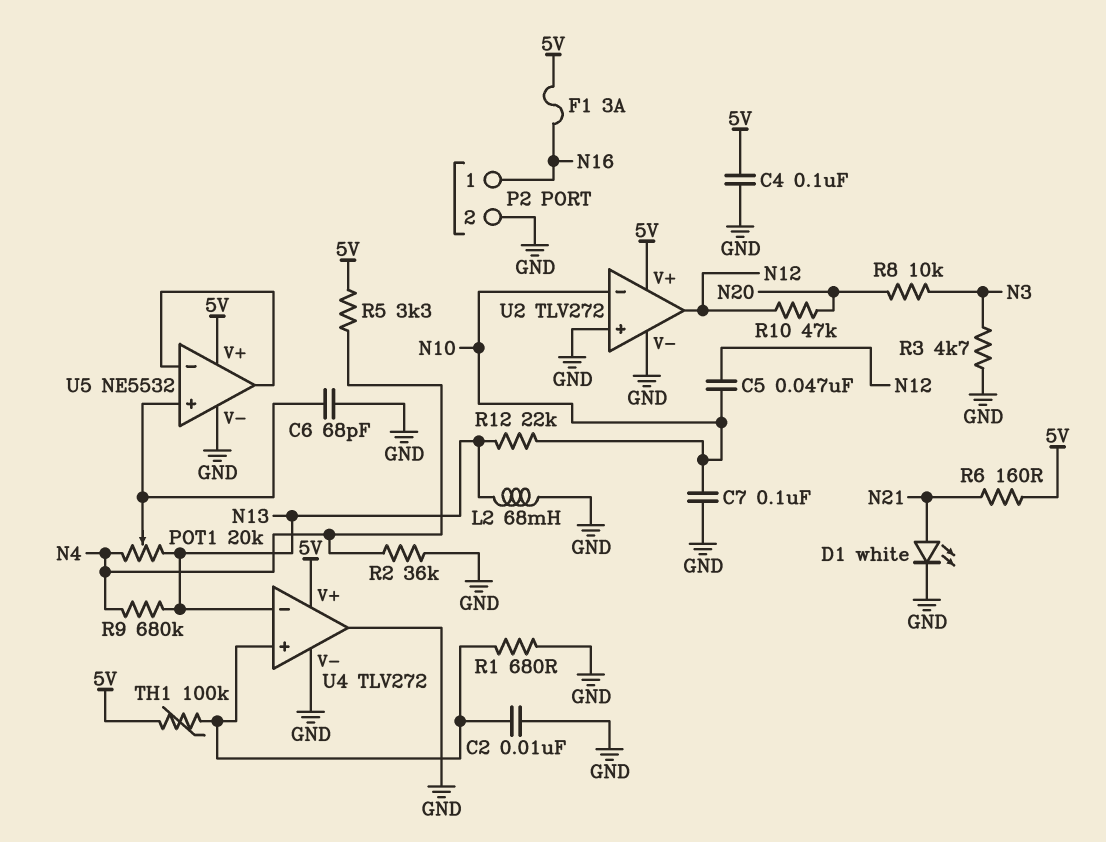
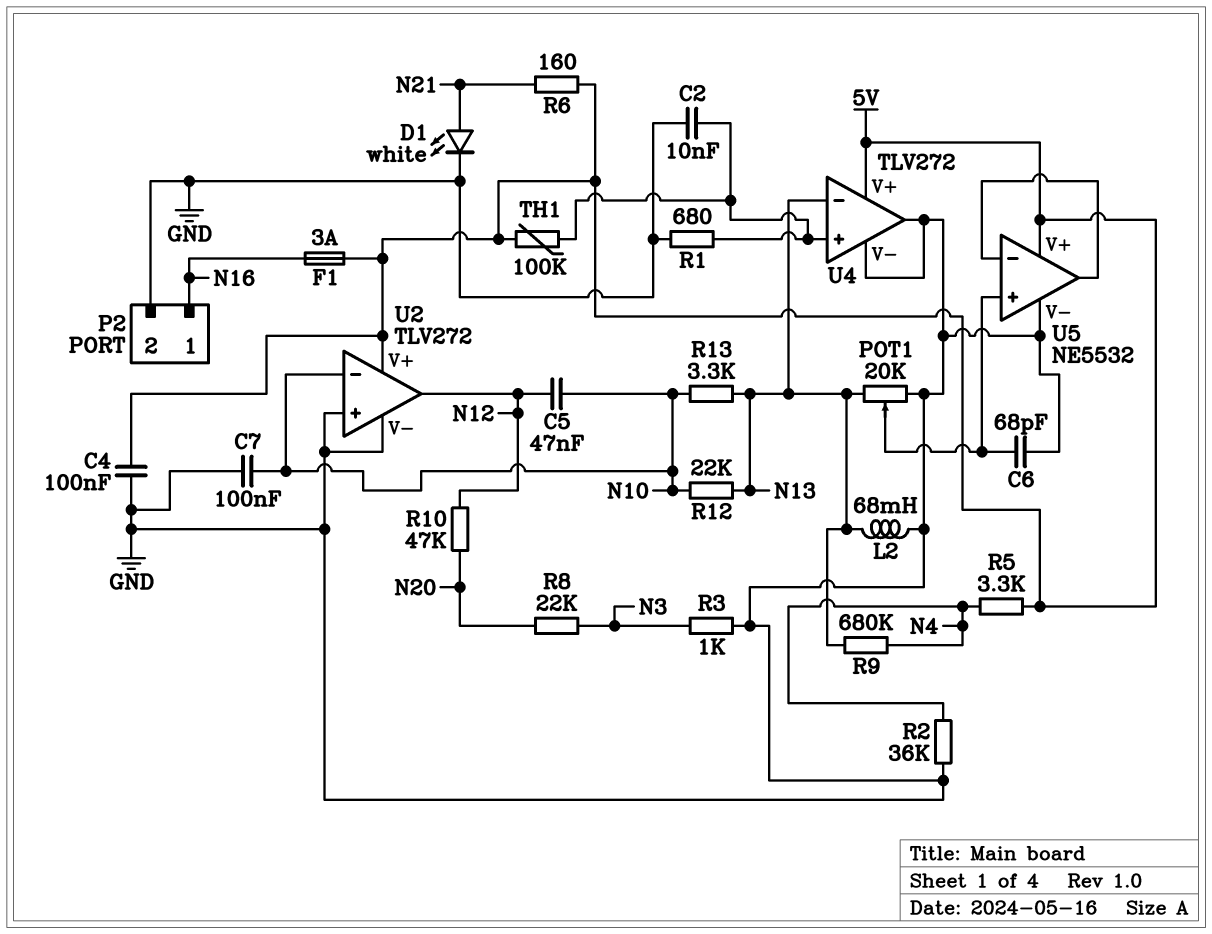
POT1: 20k (N4, N13, wiper U5/in+) -> 20k (GND, N13, wiper U5/in+)
R3: 4.7k (GND, N3) -> 1k (GND, N3)
R8: 10k (N3, N20) -> 22k (N3, N20)
R13: none -> 3.3k (N10, N13)

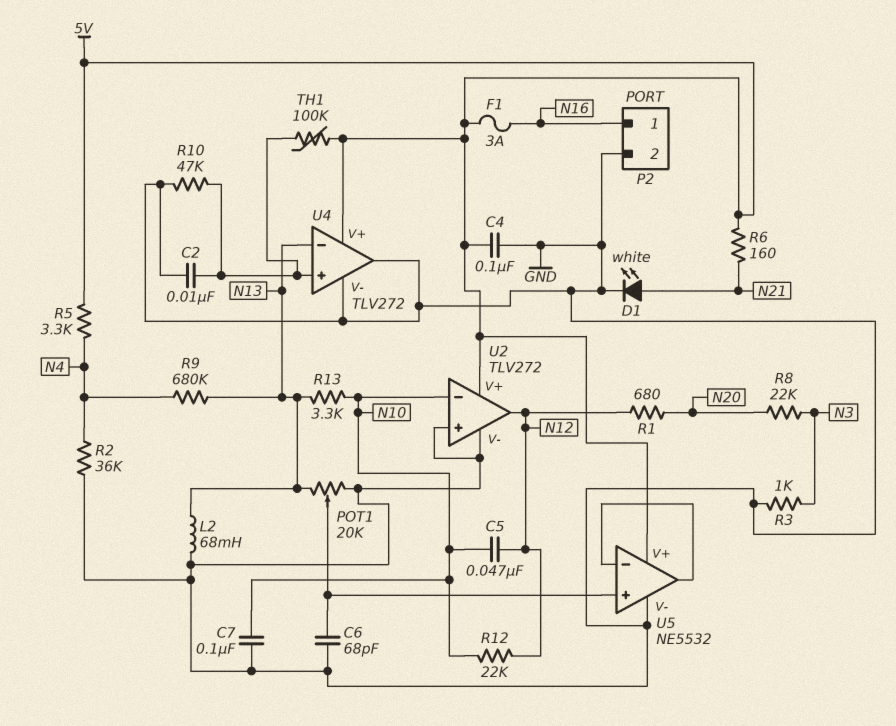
R1: 680 (GND, U4/in+) -> 680 (N12, N20)
R10: 47k (N12, N20) -> 47k (GND, U4/in+)
R12: 22k (N10, N13) -> 22k (N10, N12)

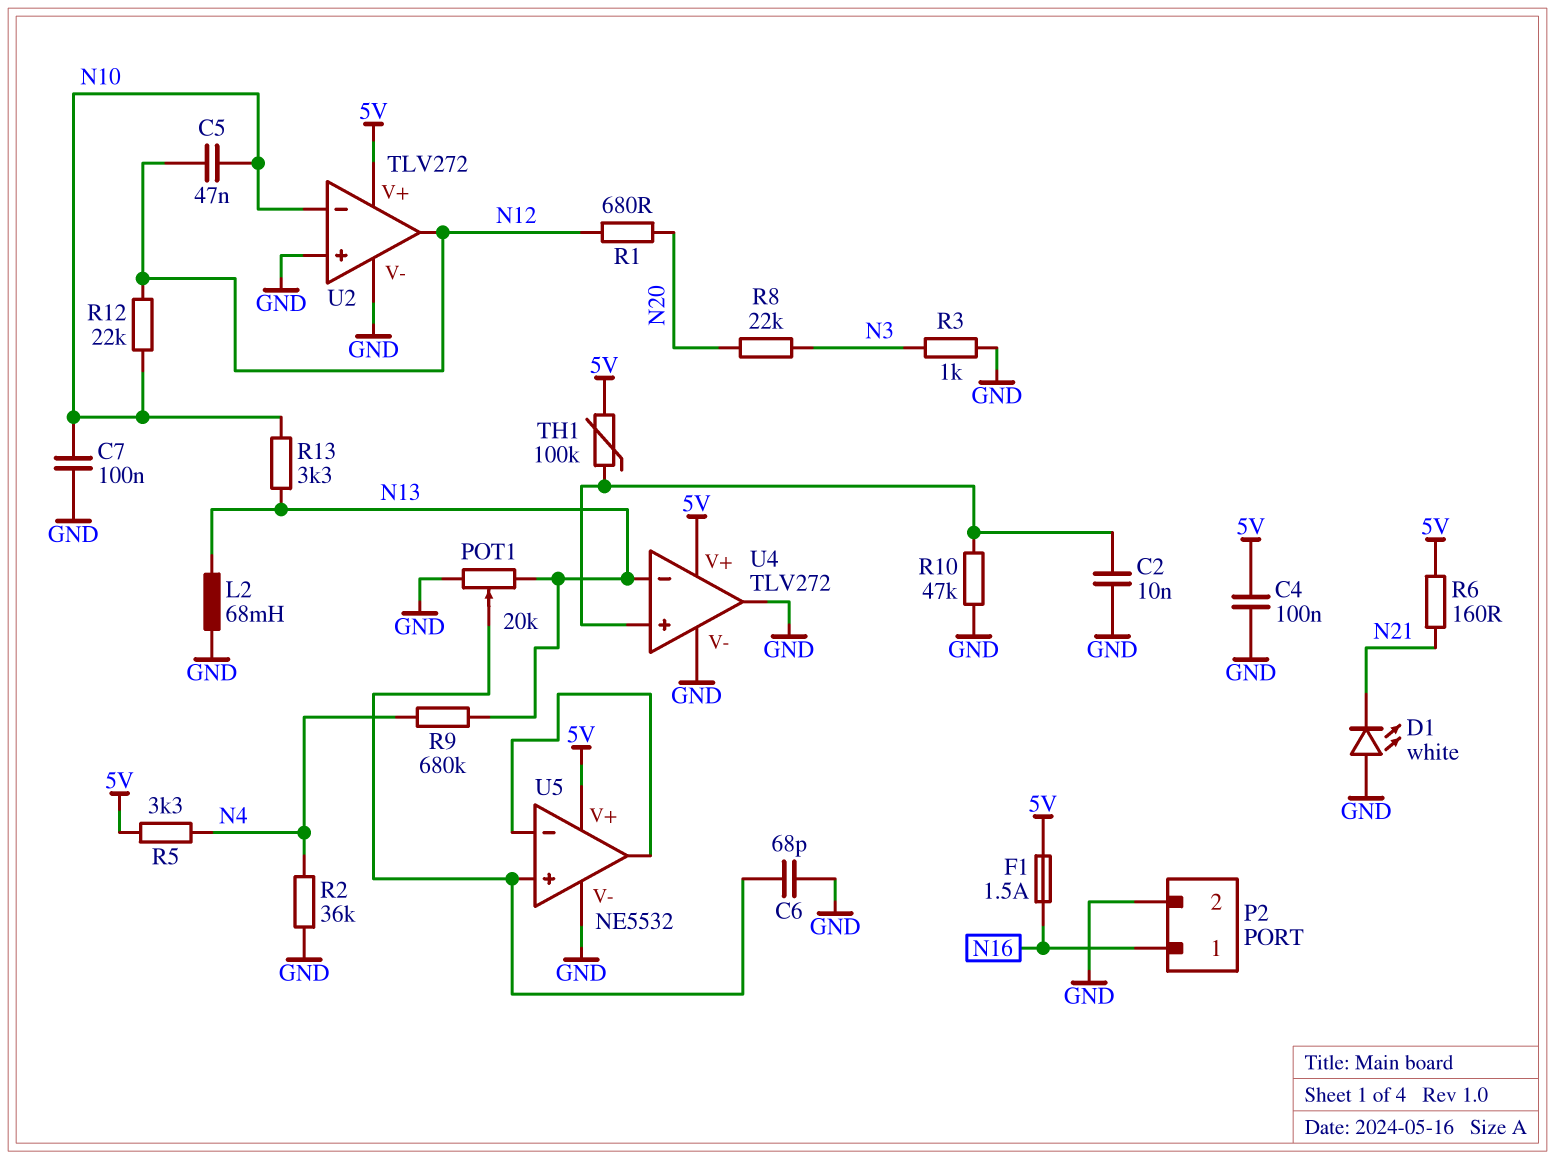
D1: LED white (A N21, K GND) -> LED white (A GND, K N21)
F1: 3A (5V, N16) -> 1.5A (5V, N16)

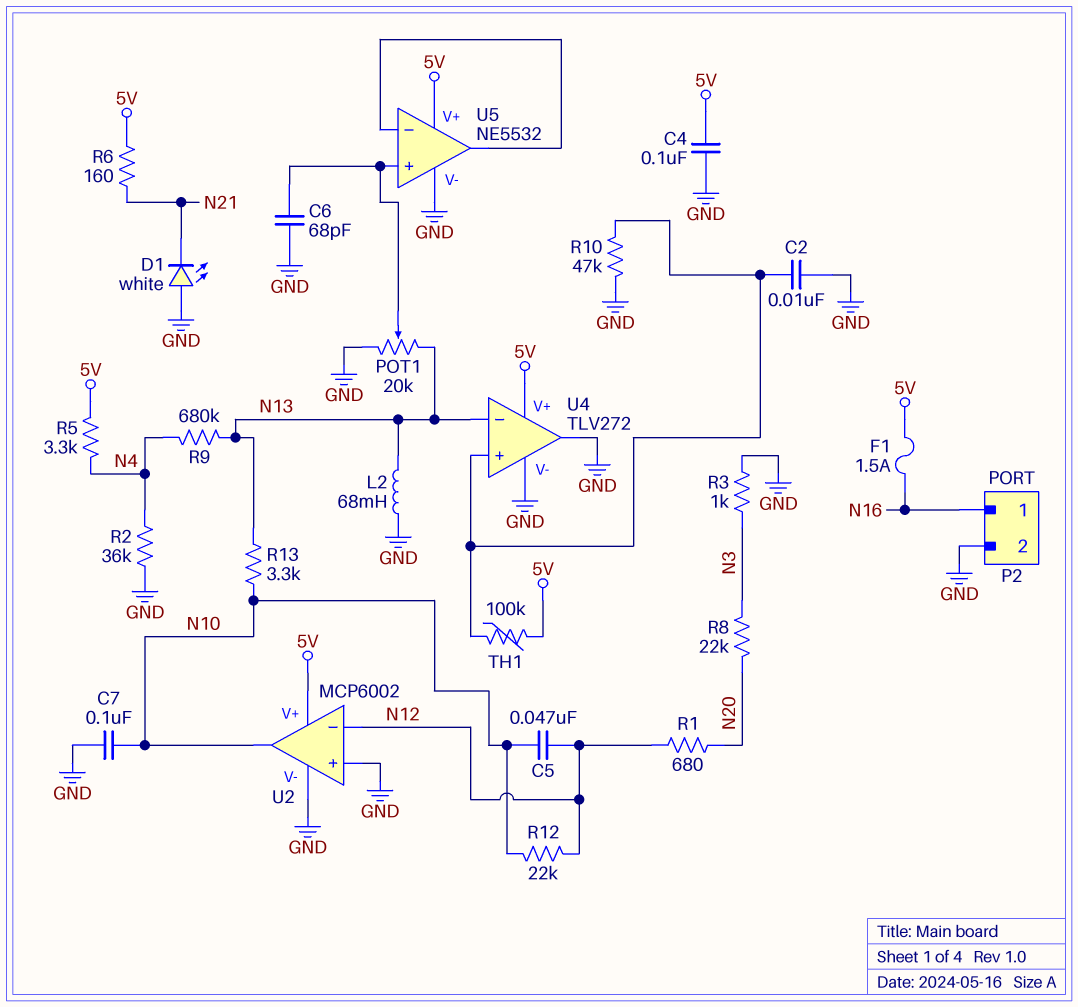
U2: TLV272 -> MCP6002
U2 pin in-: N10 -> N12
U2 pin out: N12 -> N10

